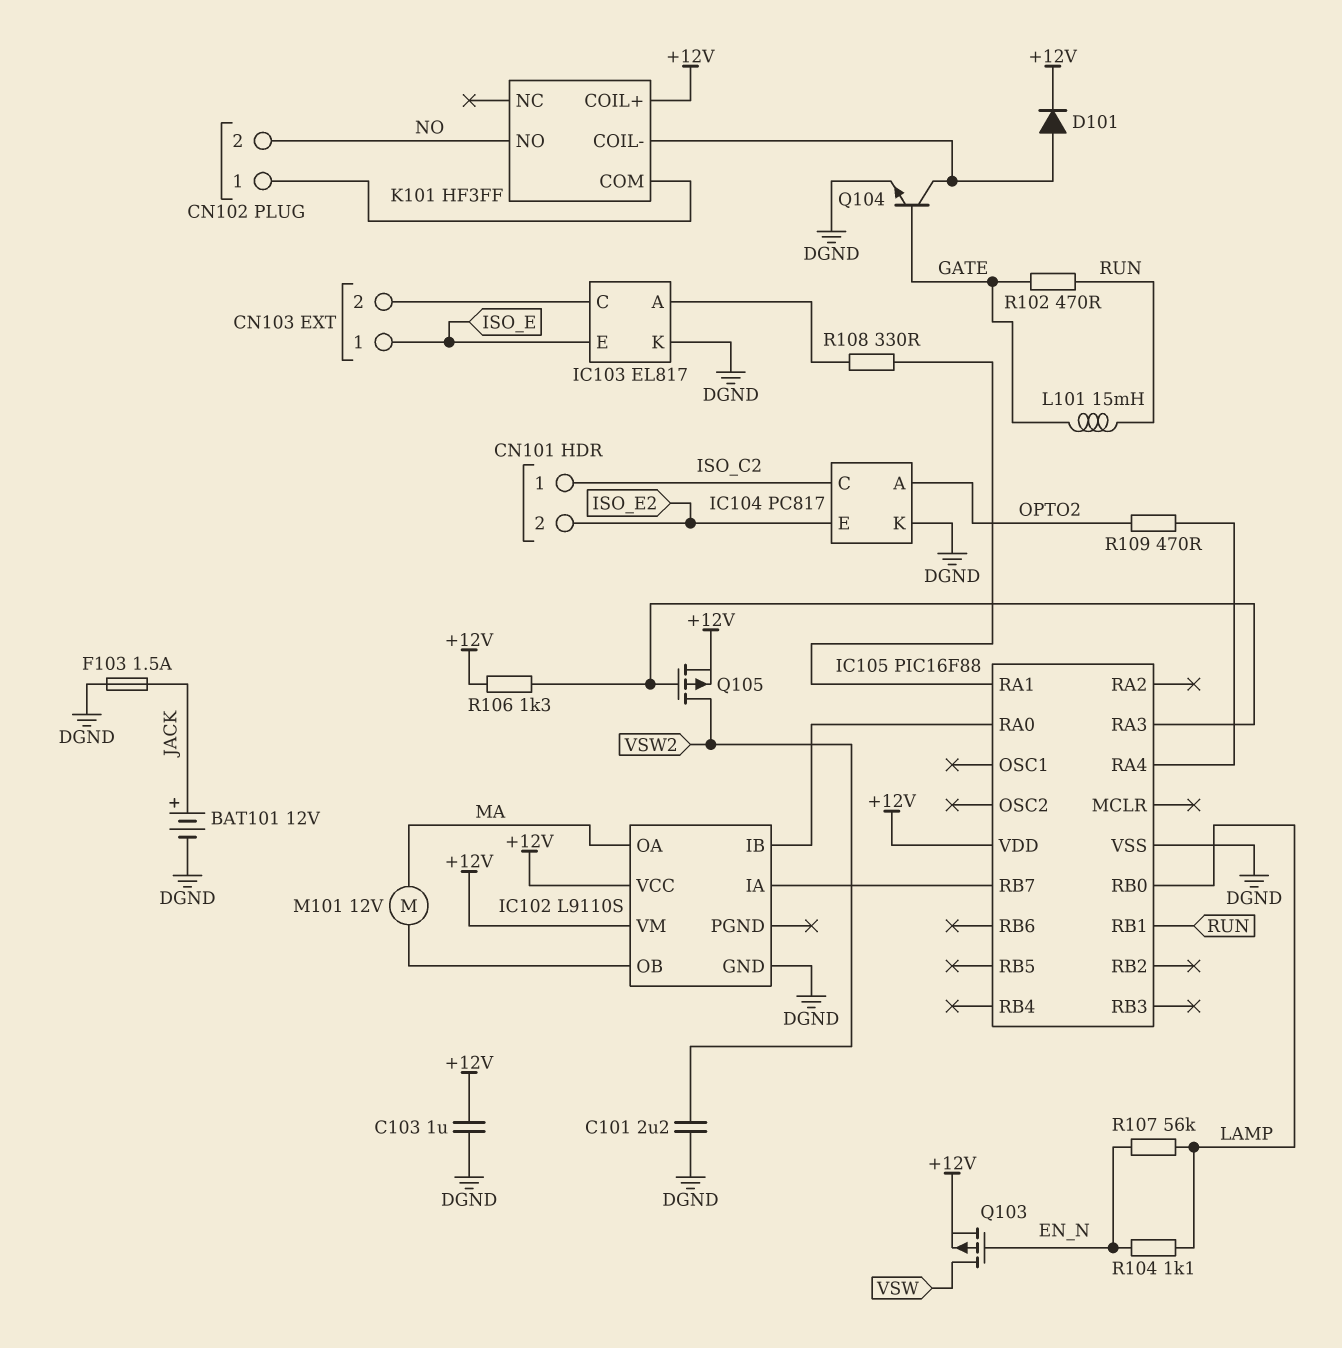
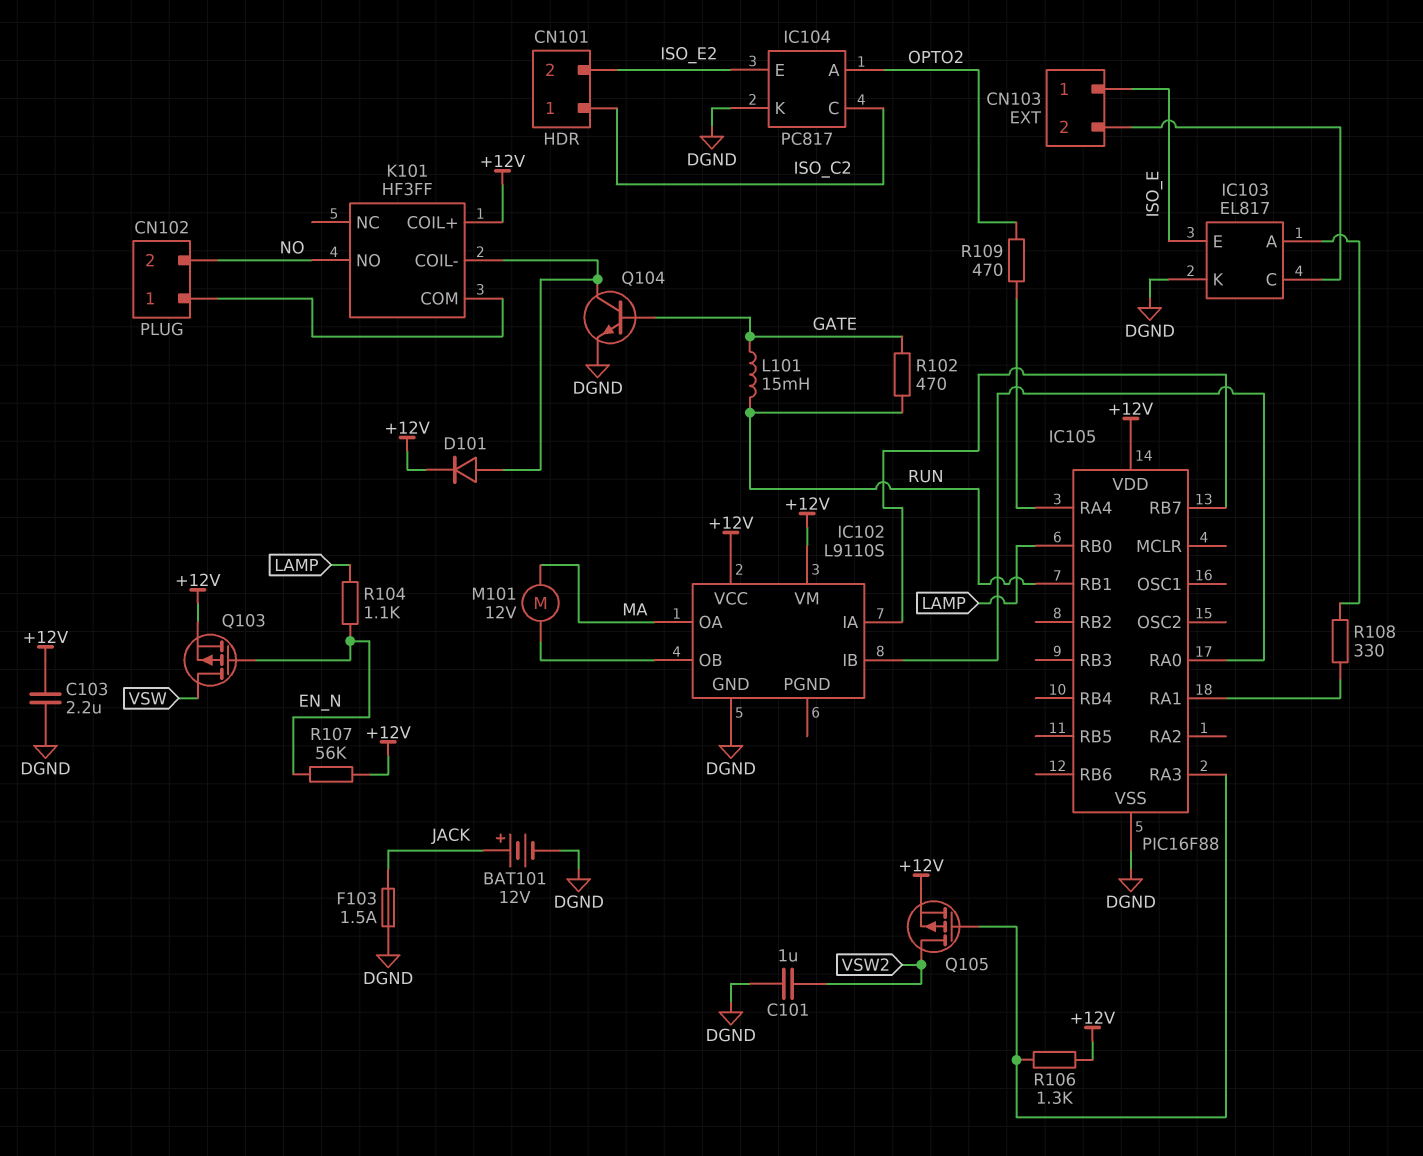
C101: 2.2uF (DGND, VSW2) -> 1uF (DGND, VSW2)
C103: 1uF (+12V, DGND) -> 2.2uF (+12V, DGND)
R107: 56k (EN_N, LAMP) -> 56k (+12V, EN_N)

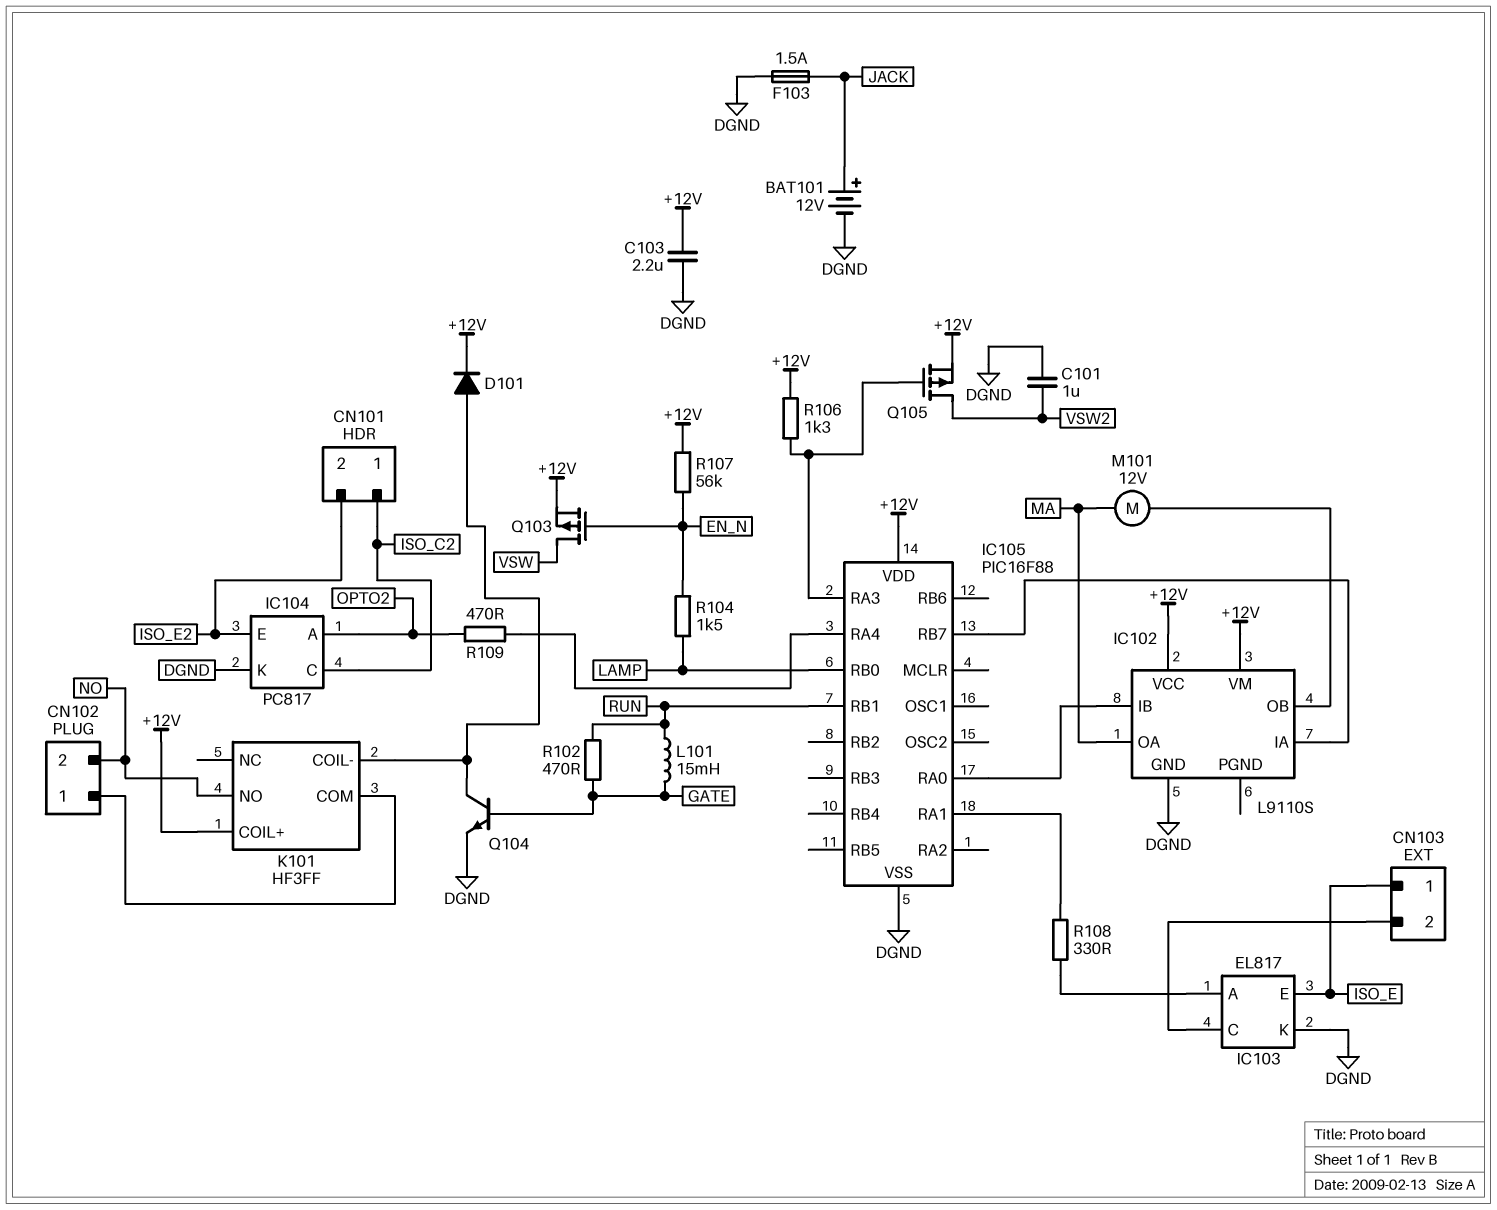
R104: 1.1k (EN_N, LAMP) -> 1.5k (EN_N, LAMP)

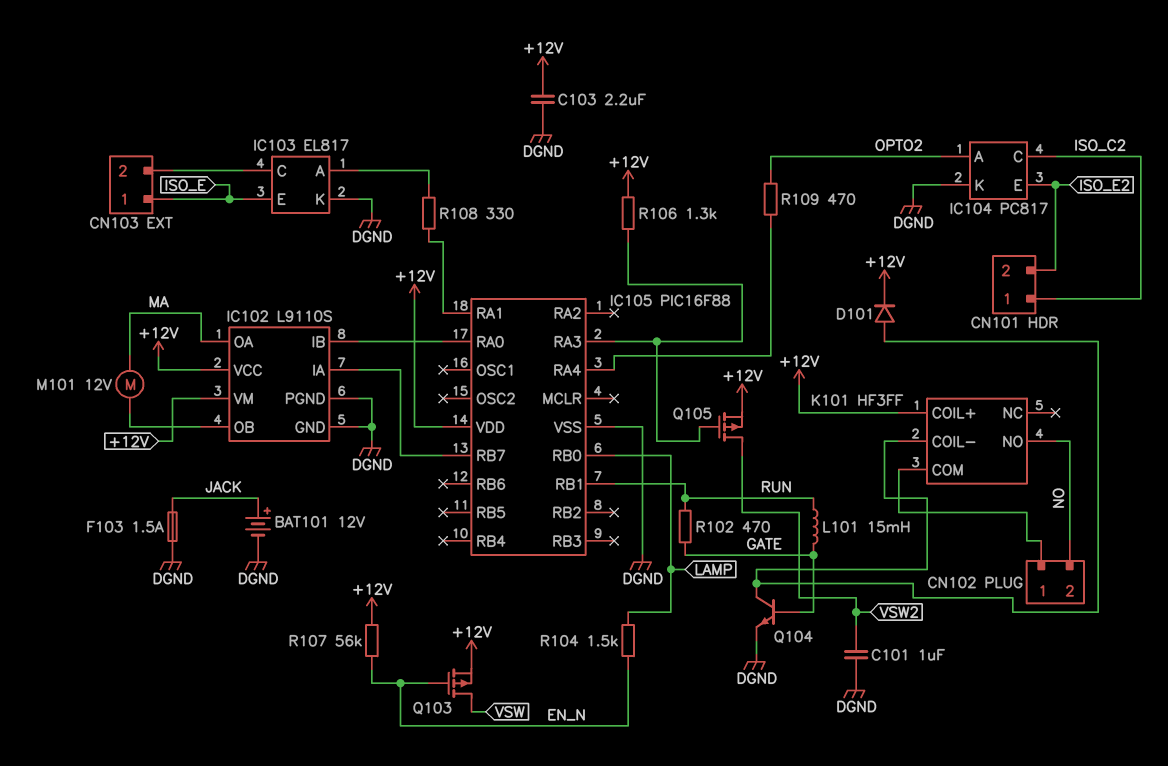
IC102 pin PGND: none -> DGND

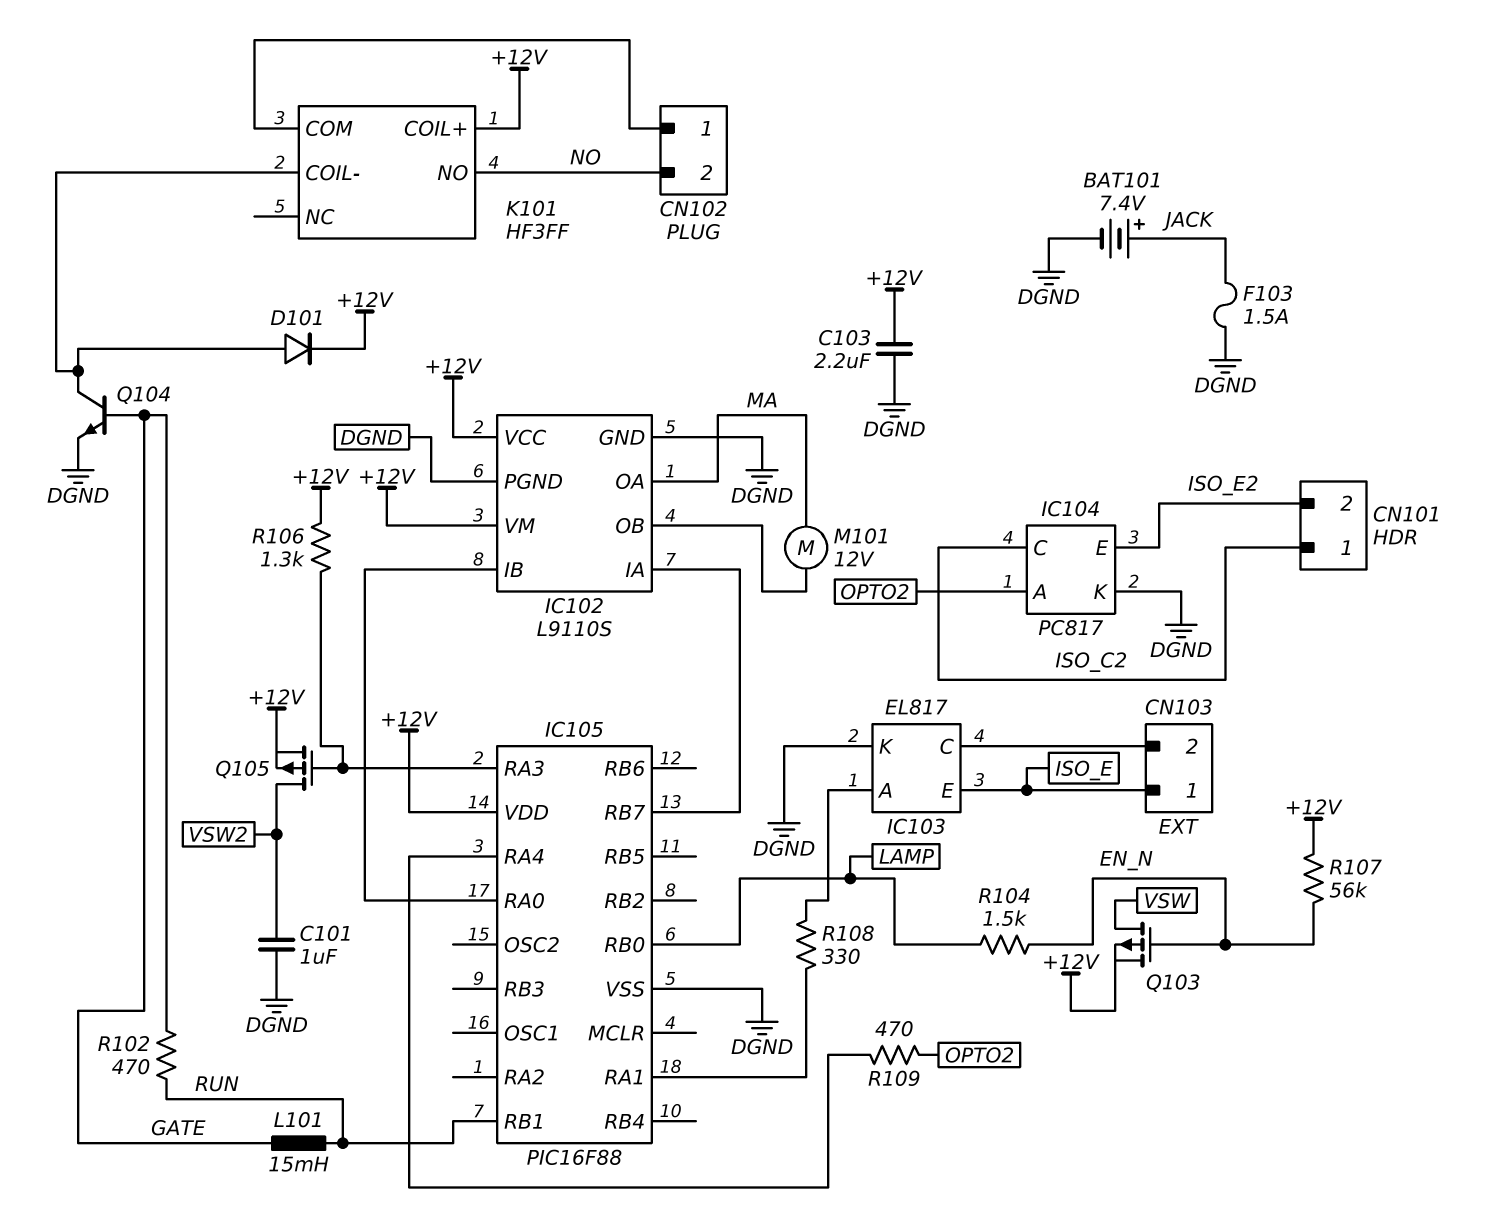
BAT101: 12V (plus JACK, minus DGND) -> 7.4V (plus JACK, minus DGND)

